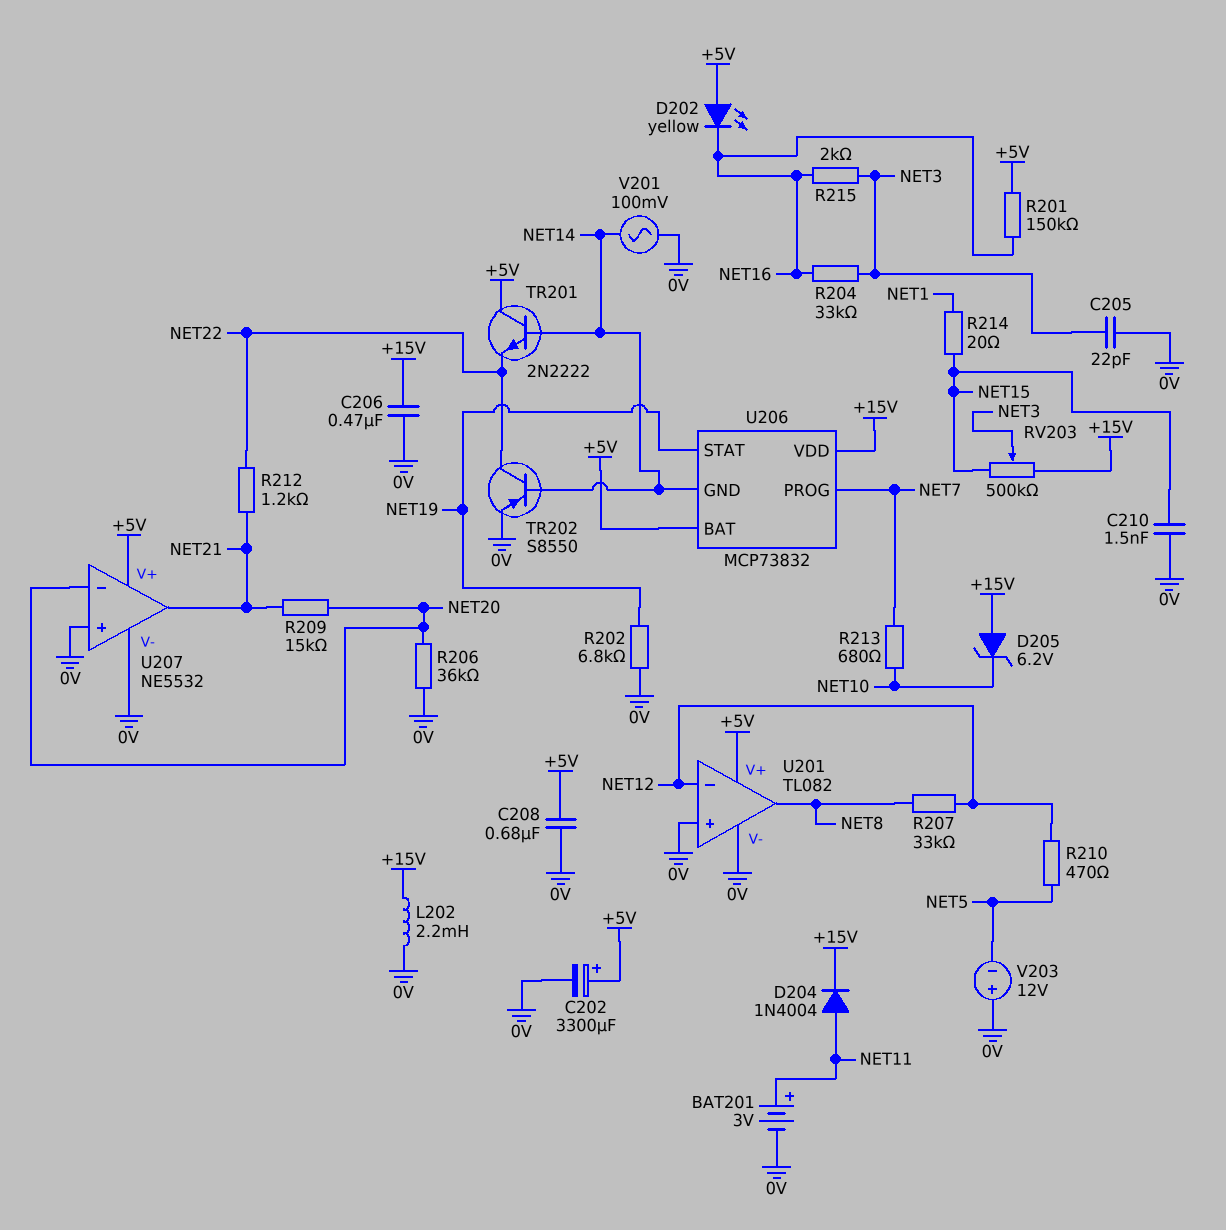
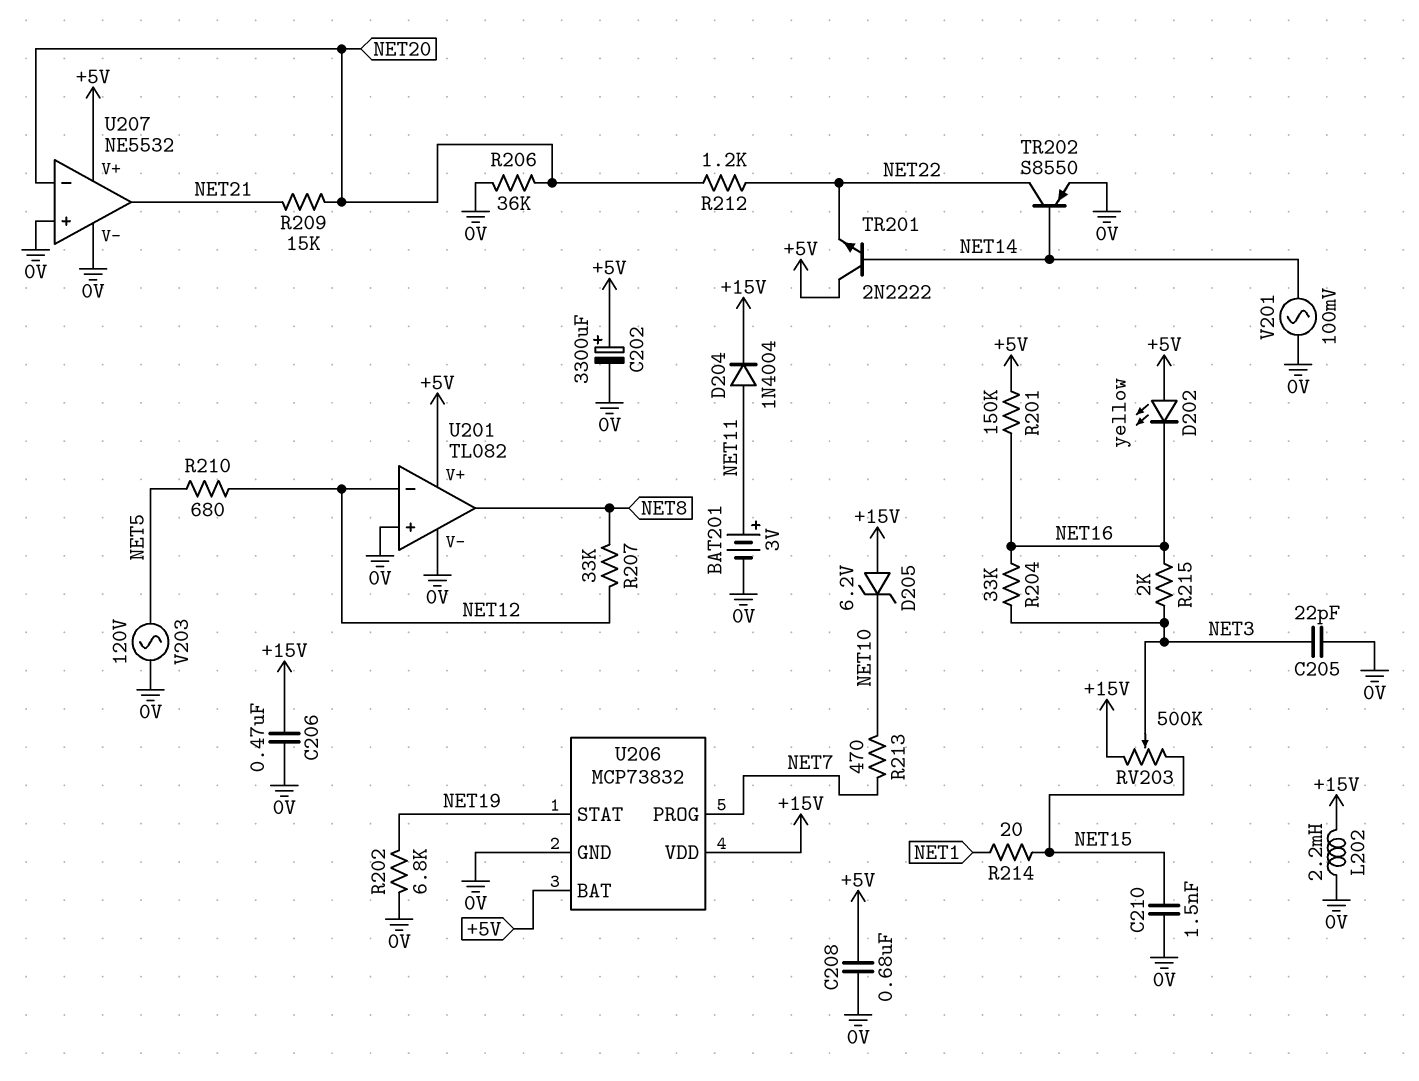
R210: 470 (NET5, NET12) -> 680 (NET5, NET12)
R212: 1.2k (NET21, NET22) -> 1.2k (NET20, NET22)
R213: 680 (NET7, NET10) -> 470 (NET7, NET10)
U206 pin GND: NET14 -> 0V
V203: 12V (plus 0V, minus NET5) -> AC 120V (0V, NET5)

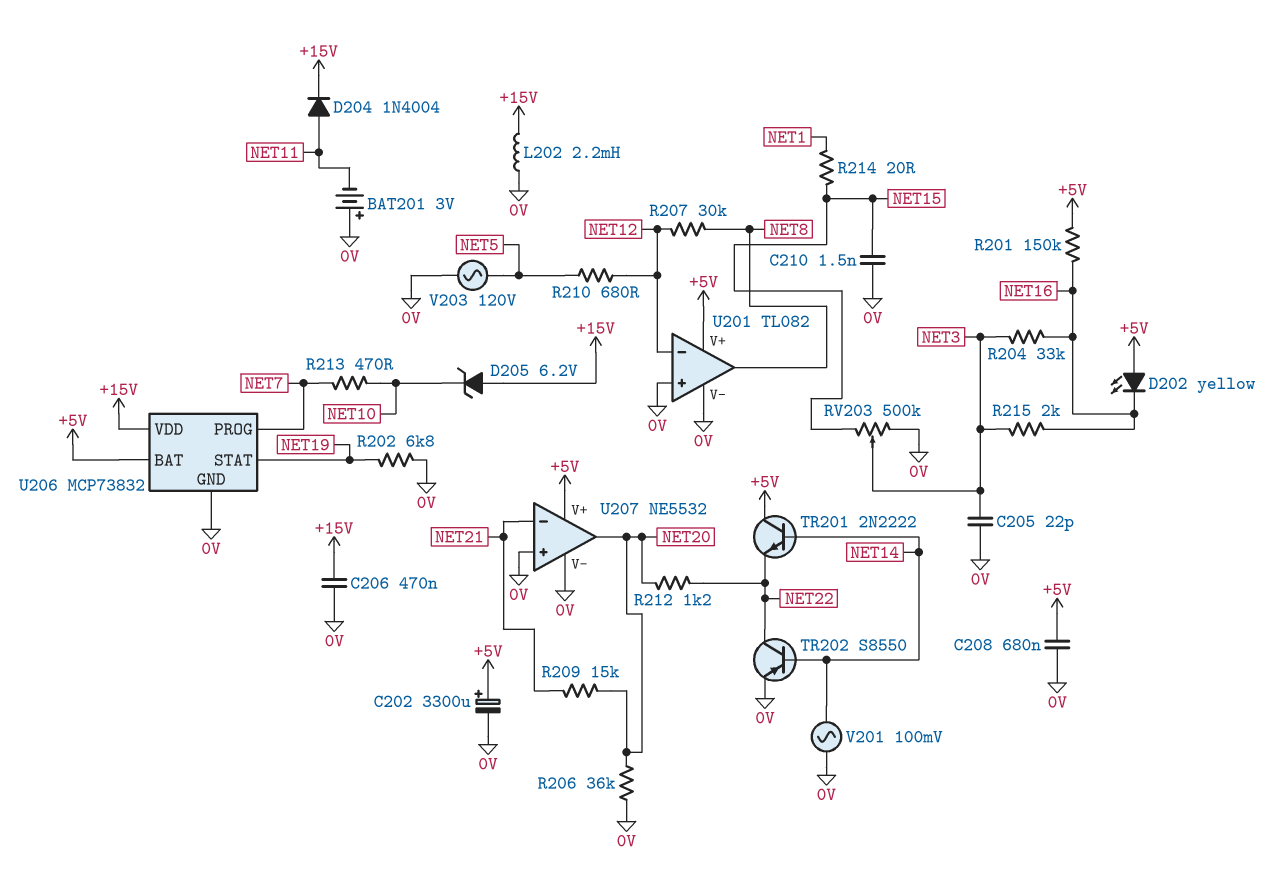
BAT201: 3V (plus NET11, minus 0V) -> 3V (plus 0V, minus NET11)
R207: 33k (NET8, NET12) -> 30k (NET8, NET12)
RV203: 500k (+15V, NET15, wiper NET3) -> 500k (0V, NET15, wiper NET3)
U207 pin in-: NET20 -> NET21
U207 pin out: NET21 -> NET20

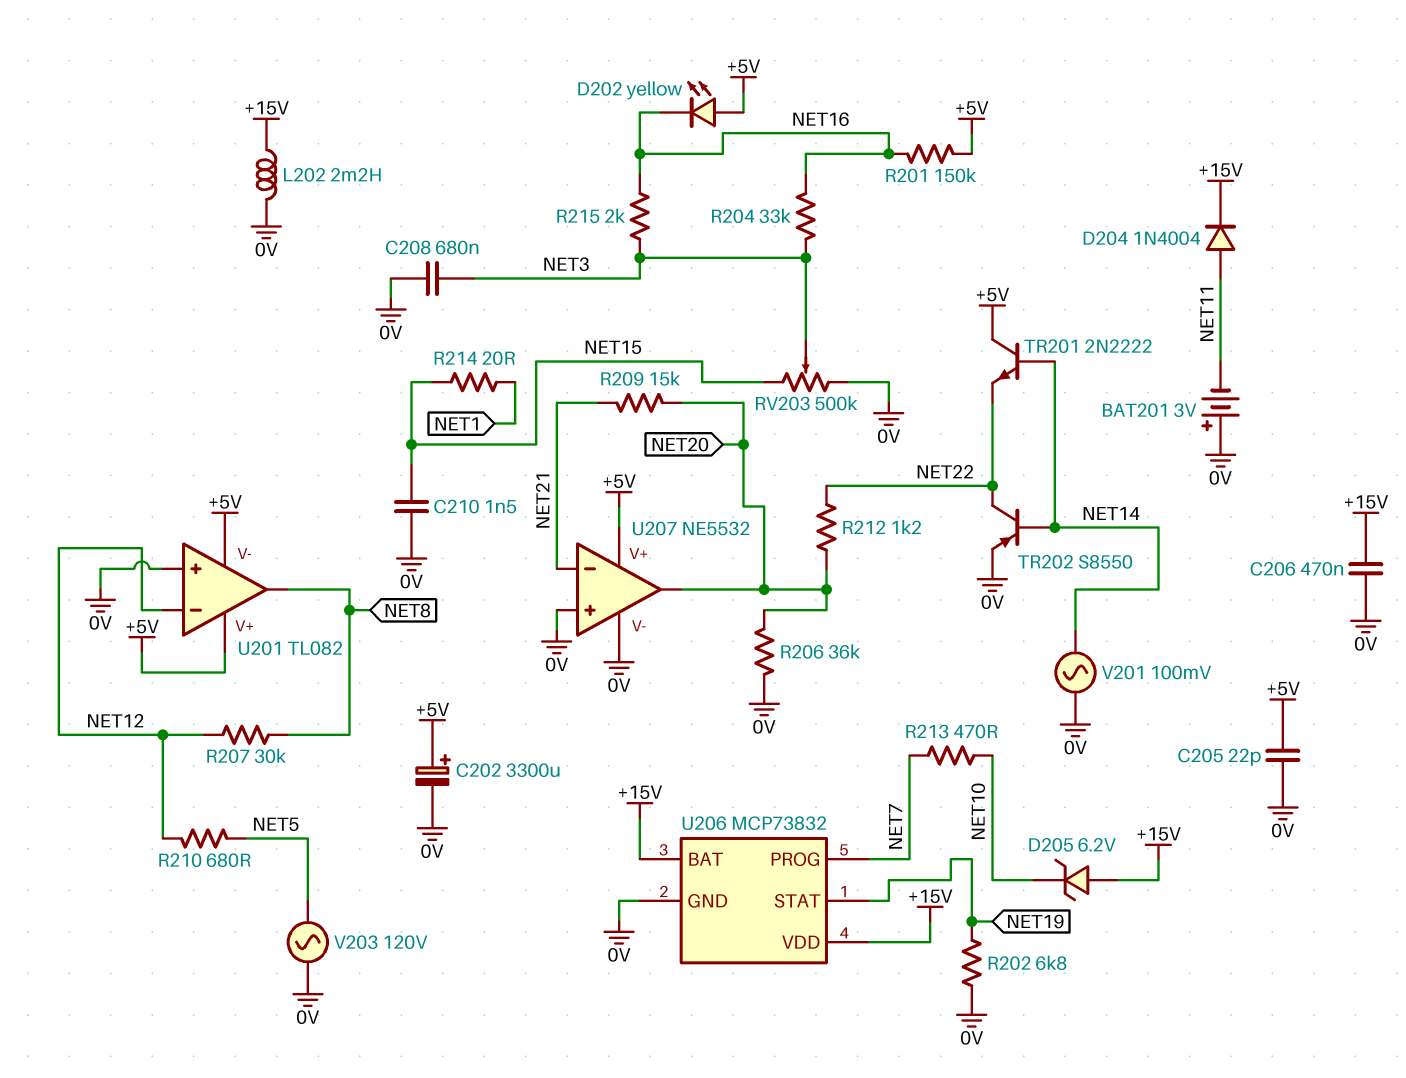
C205: 22pF (0V, NET3) -> 22pF (+5V, 0V)
C208: 680nF (+5V, 0V) -> 680nF (0V, NET3)
U201 pin V-: 0V -> +5V
U206 pin BAT: +5V -> +15V

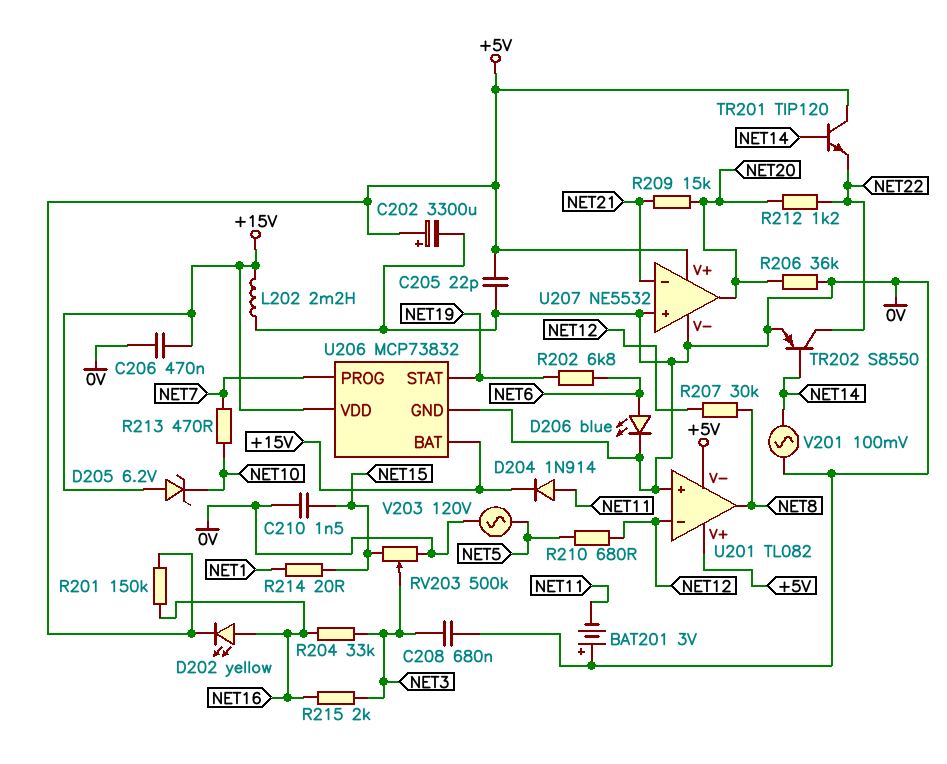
D202: LED yellow (A +5V, K NET16) -> LED yellow (A NET16, K +5V)
D204: diode 1N4004 (A NET11, K +15V) -> diode 1N914 (A NET11, K +15V)
D206: none -> LED blue (A NET6, K 0V)
R202: 6.8k (0V, NET19) -> 6.8k (NET6, NET19)
TR201: NPN 2N2222 (B NET14, C +5V, E NET22) -> NPN TIP120 (B NET14, C +5V, E NET22)

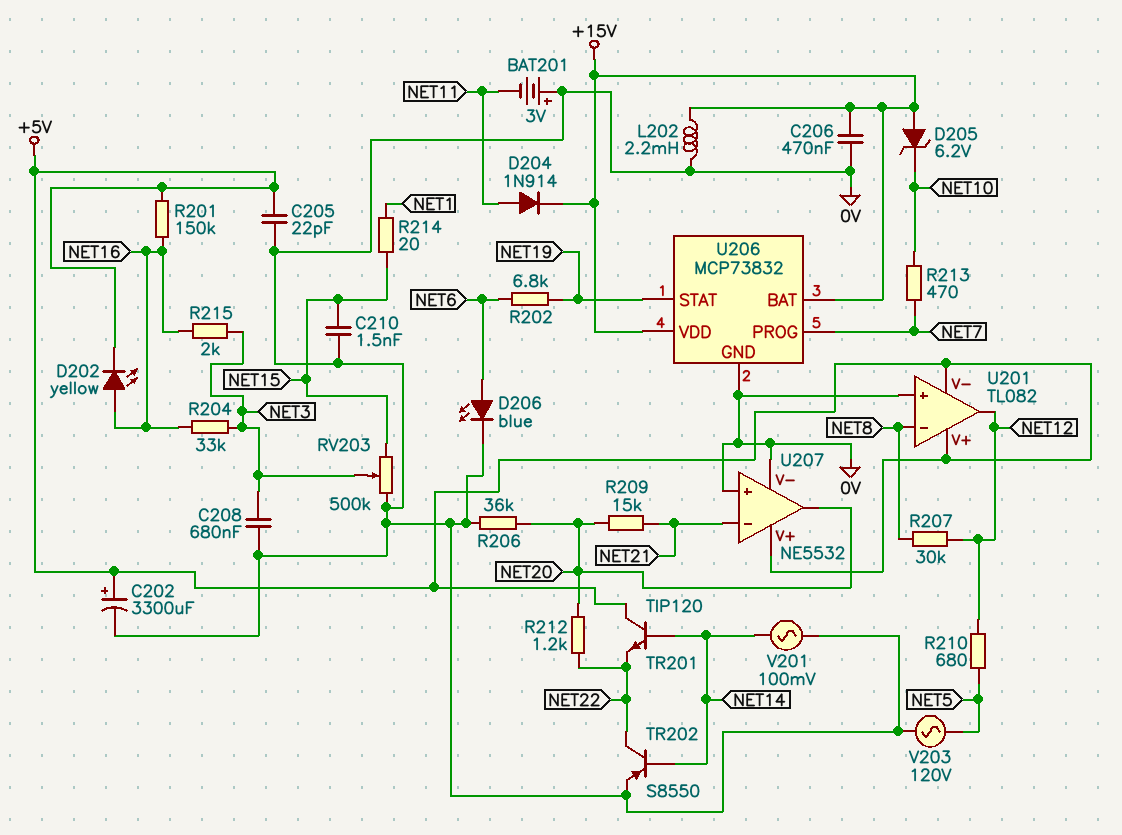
U201 pin in-: NET12 -> NET8
U201 pin out: NET8 -> NET12

